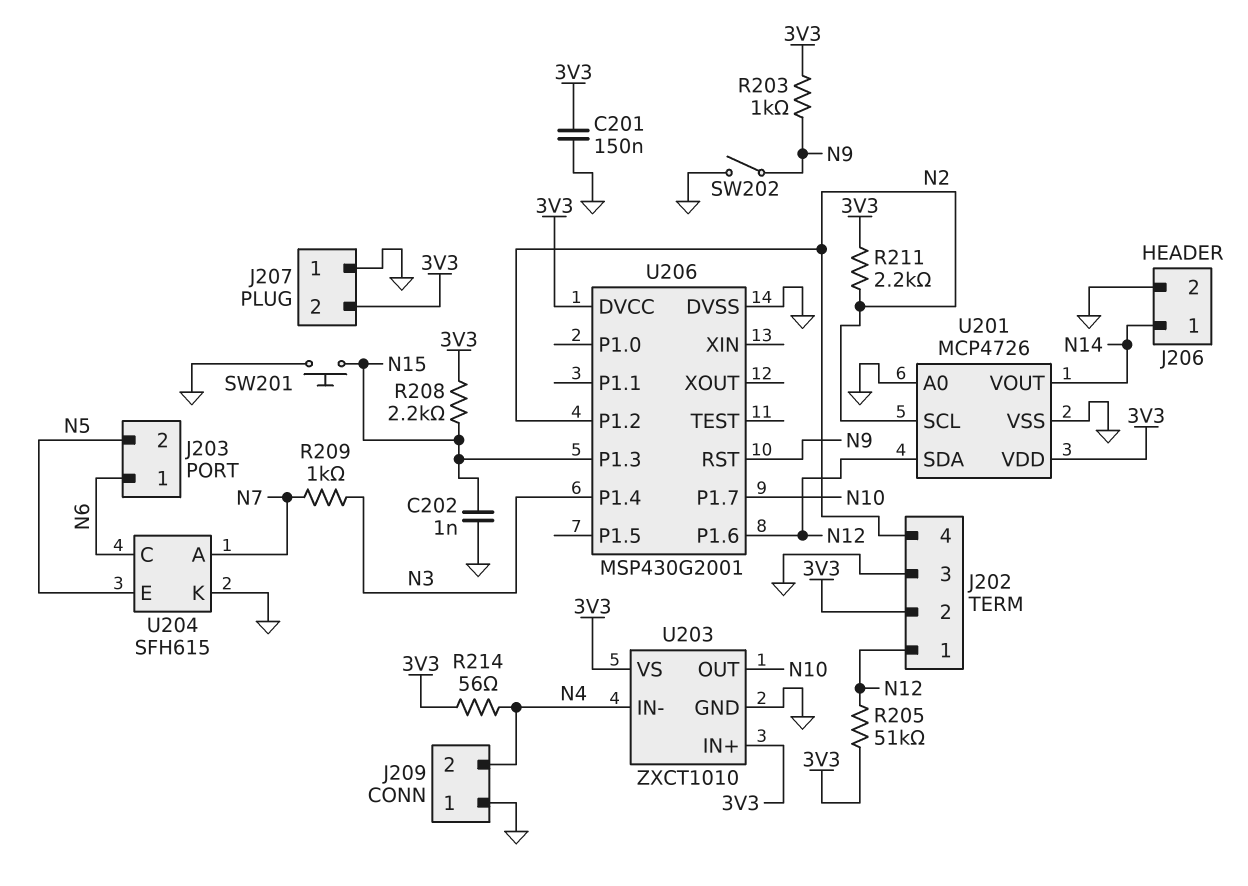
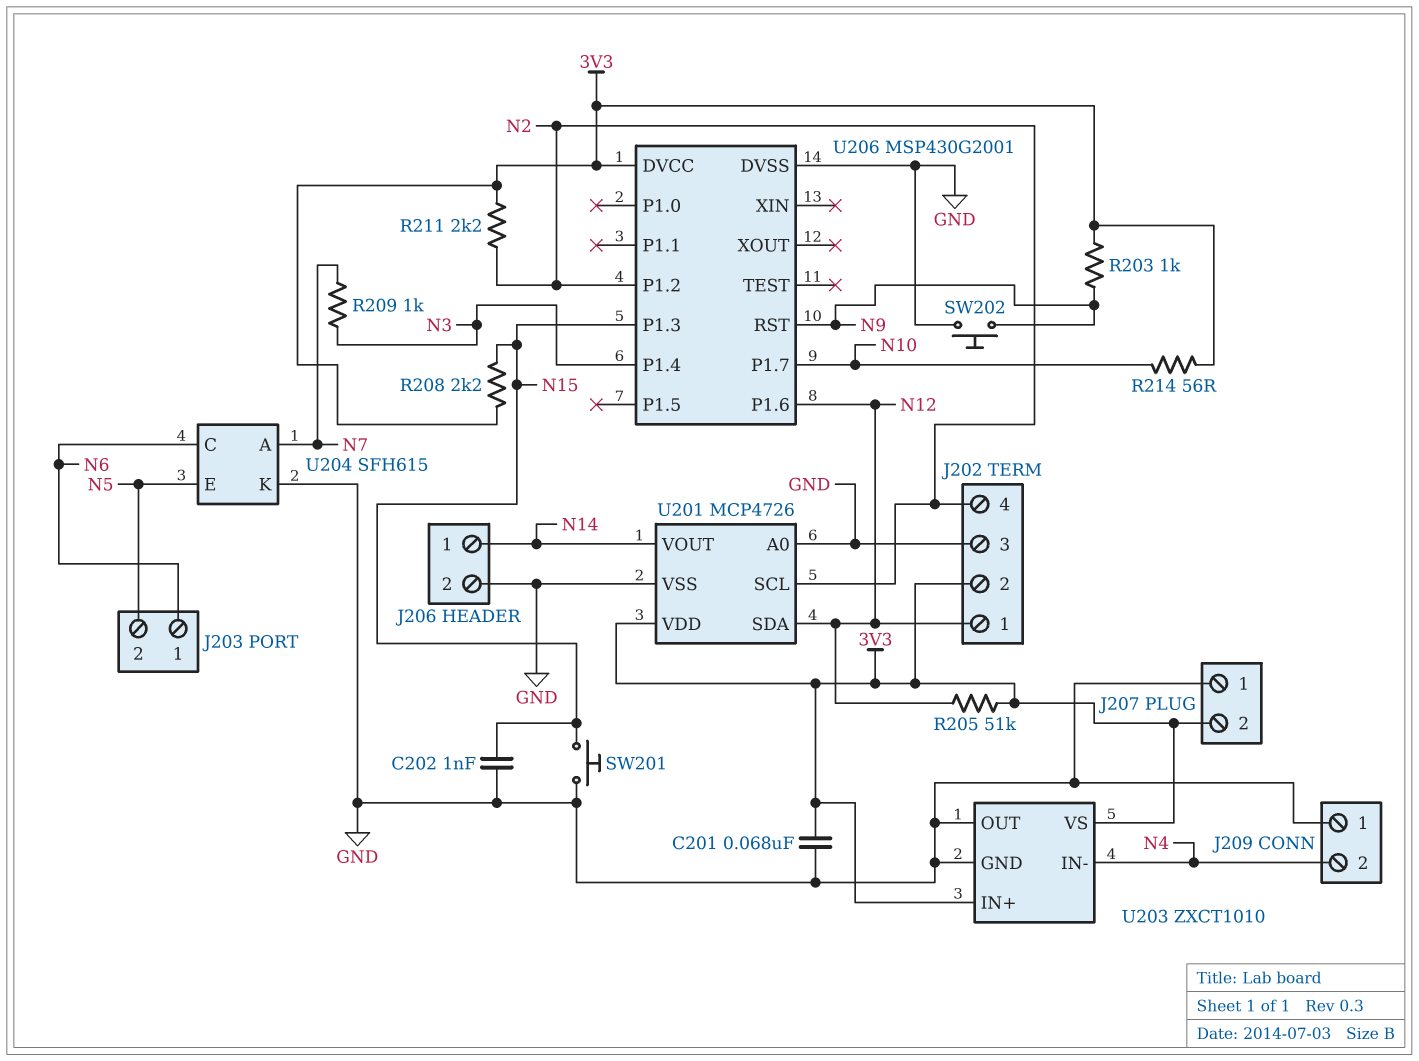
C201: 150nF (3V3, GND) -> 68nF (3V3, GND)
R214: 56 (3V3, N4) -> 56 (3V3, N10)
SW202: switch (GND, N9) -> button (GND, N9)
U203 pin OUT: N10 -> GND

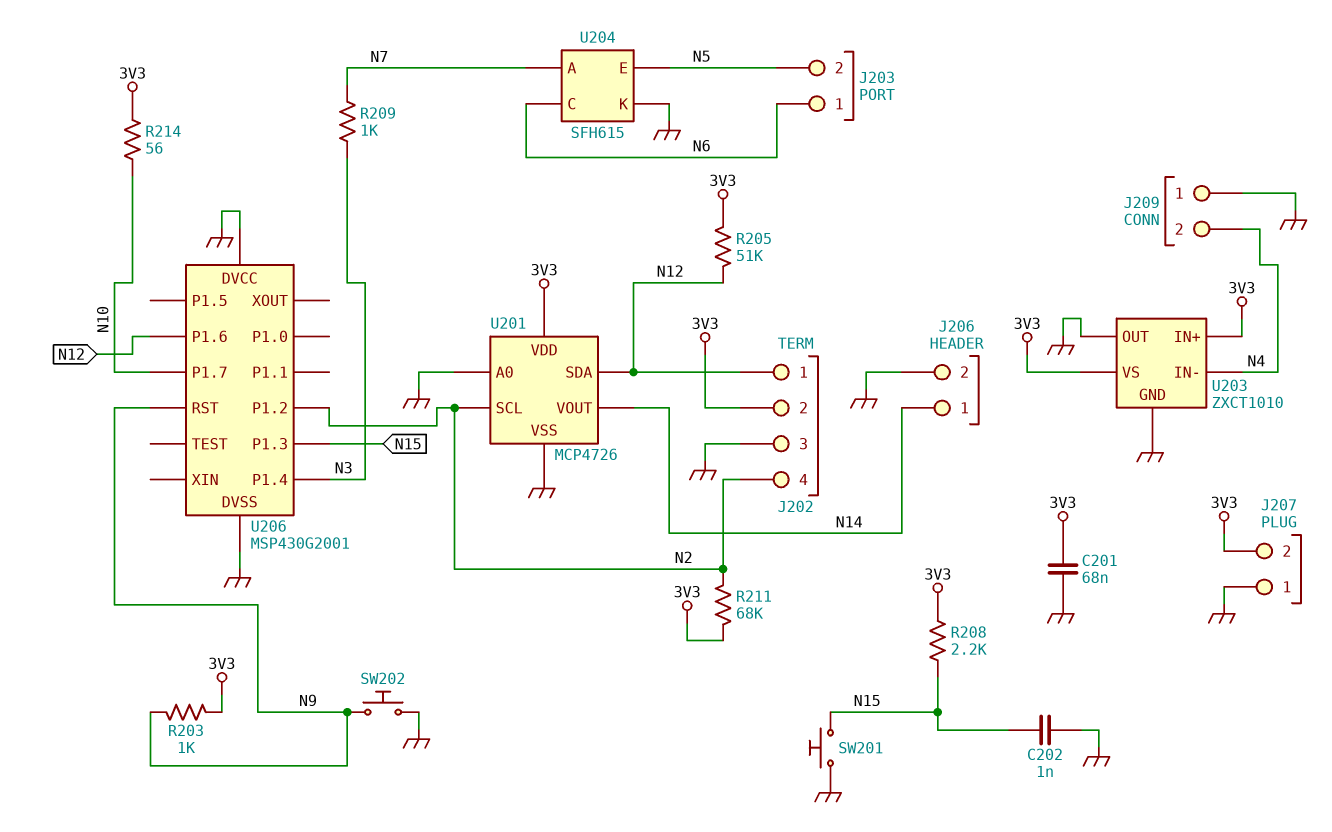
R211: 2.2k (3V3, N2) -> 68k (3V3, N2)
U206 pin DVCC: 3V3 -> GND

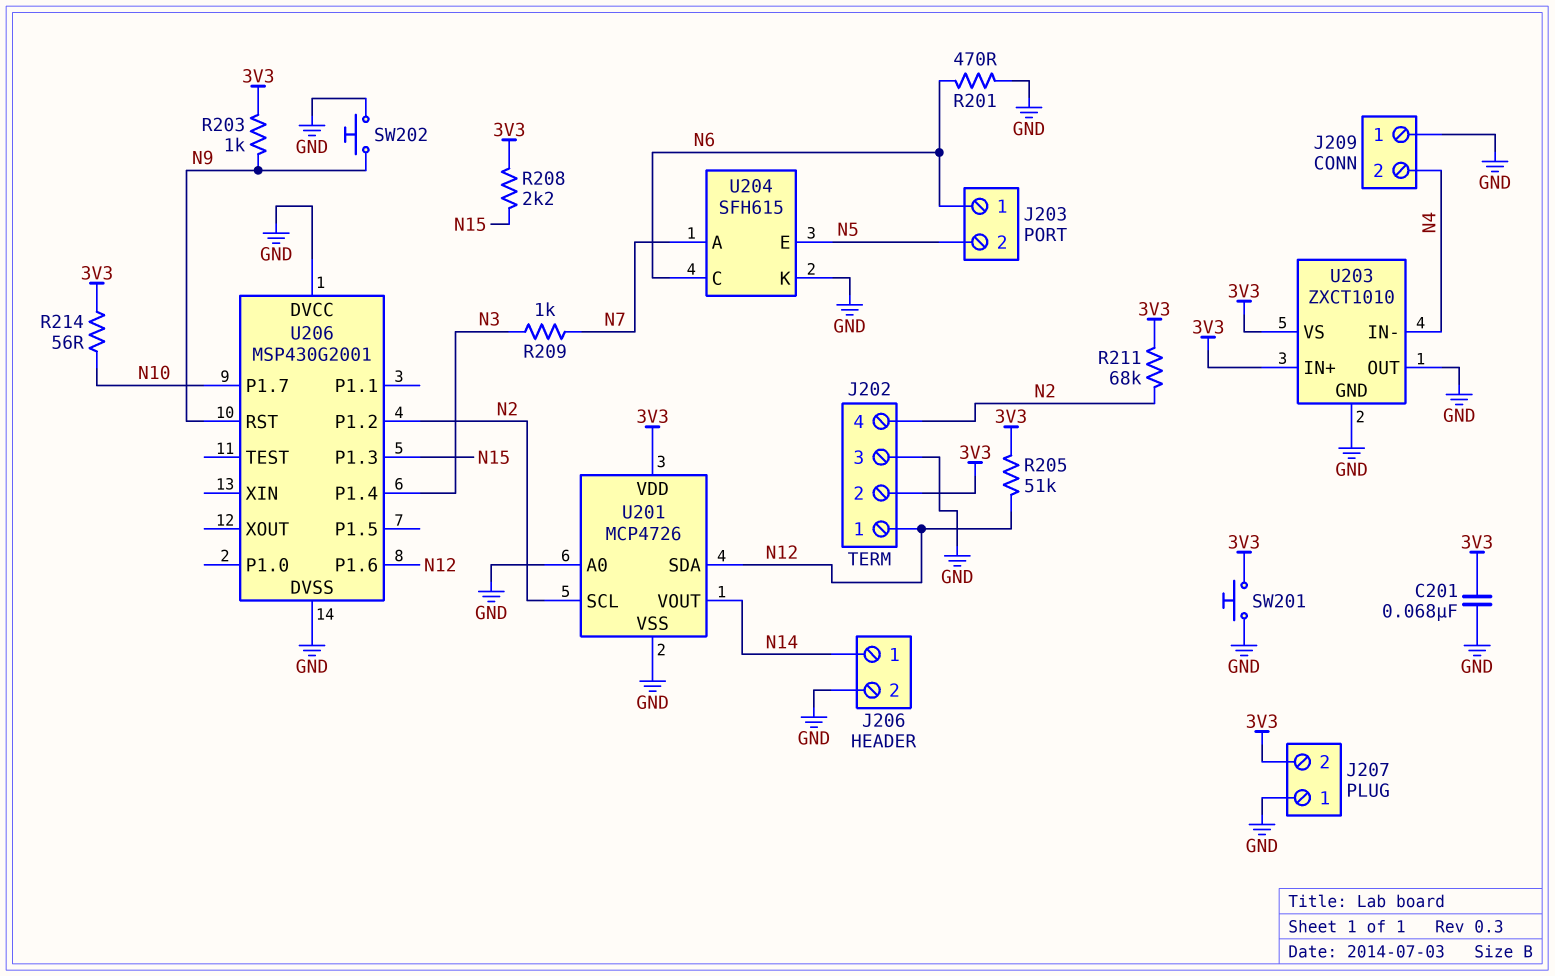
C202: 1nF (GND, N15) -> none
R201: none -> 470 (GND, N6)
SW201: button (GND, N15) -> button (3V3, GND)

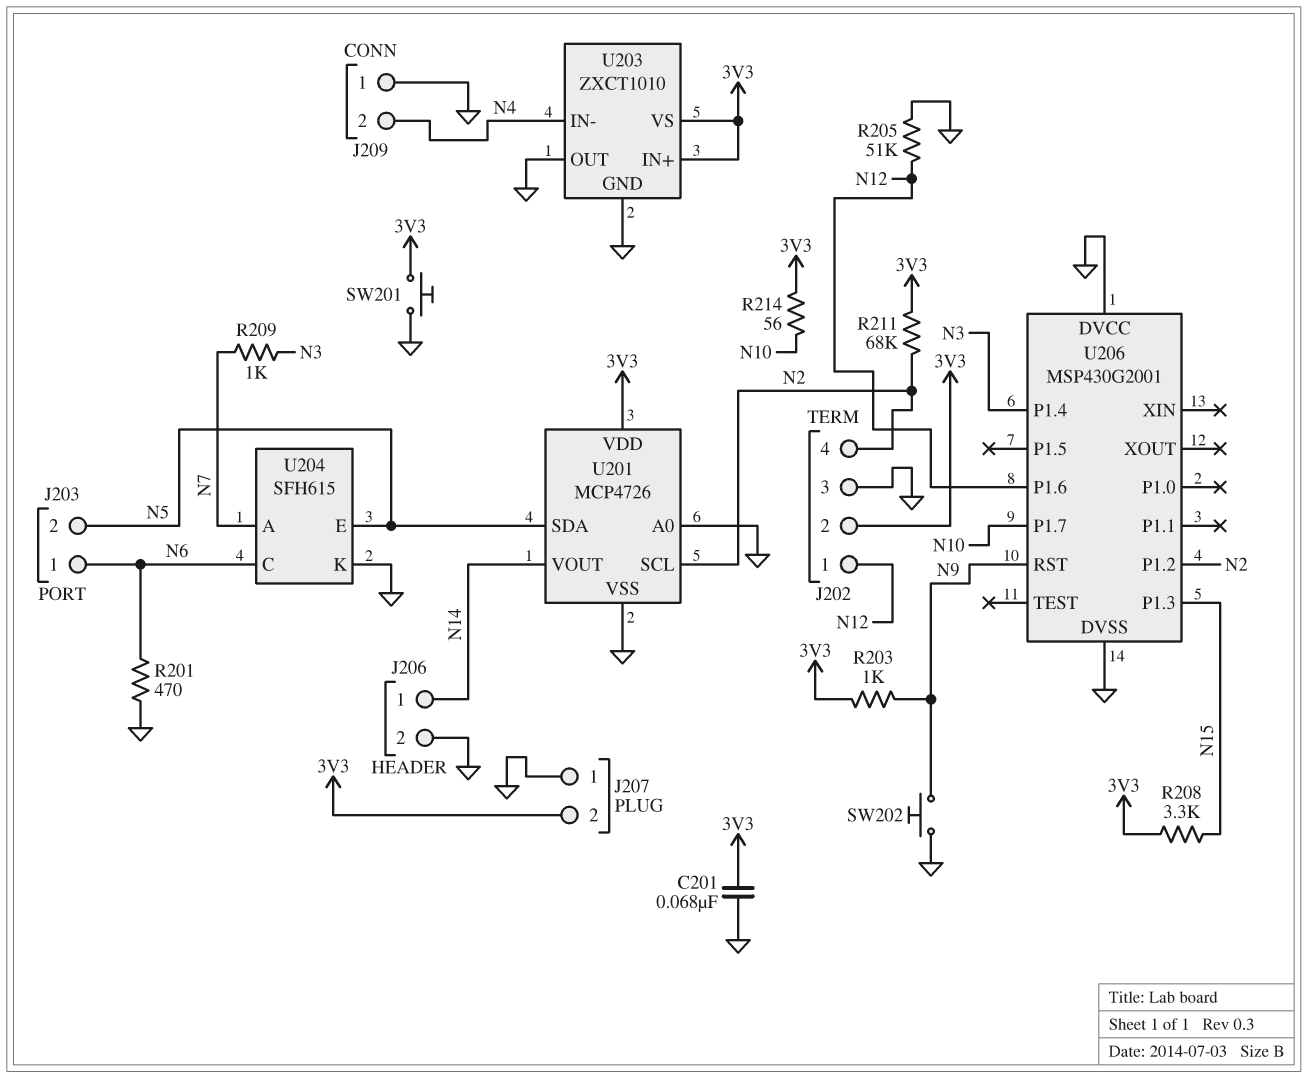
R205: 51k (3V3, N12) -> 51k (GND, N12)
R208: 2.2k (3V3, N15) -> 3.3k (3V3, N15)
U201 pin SDA: N12 -> N5

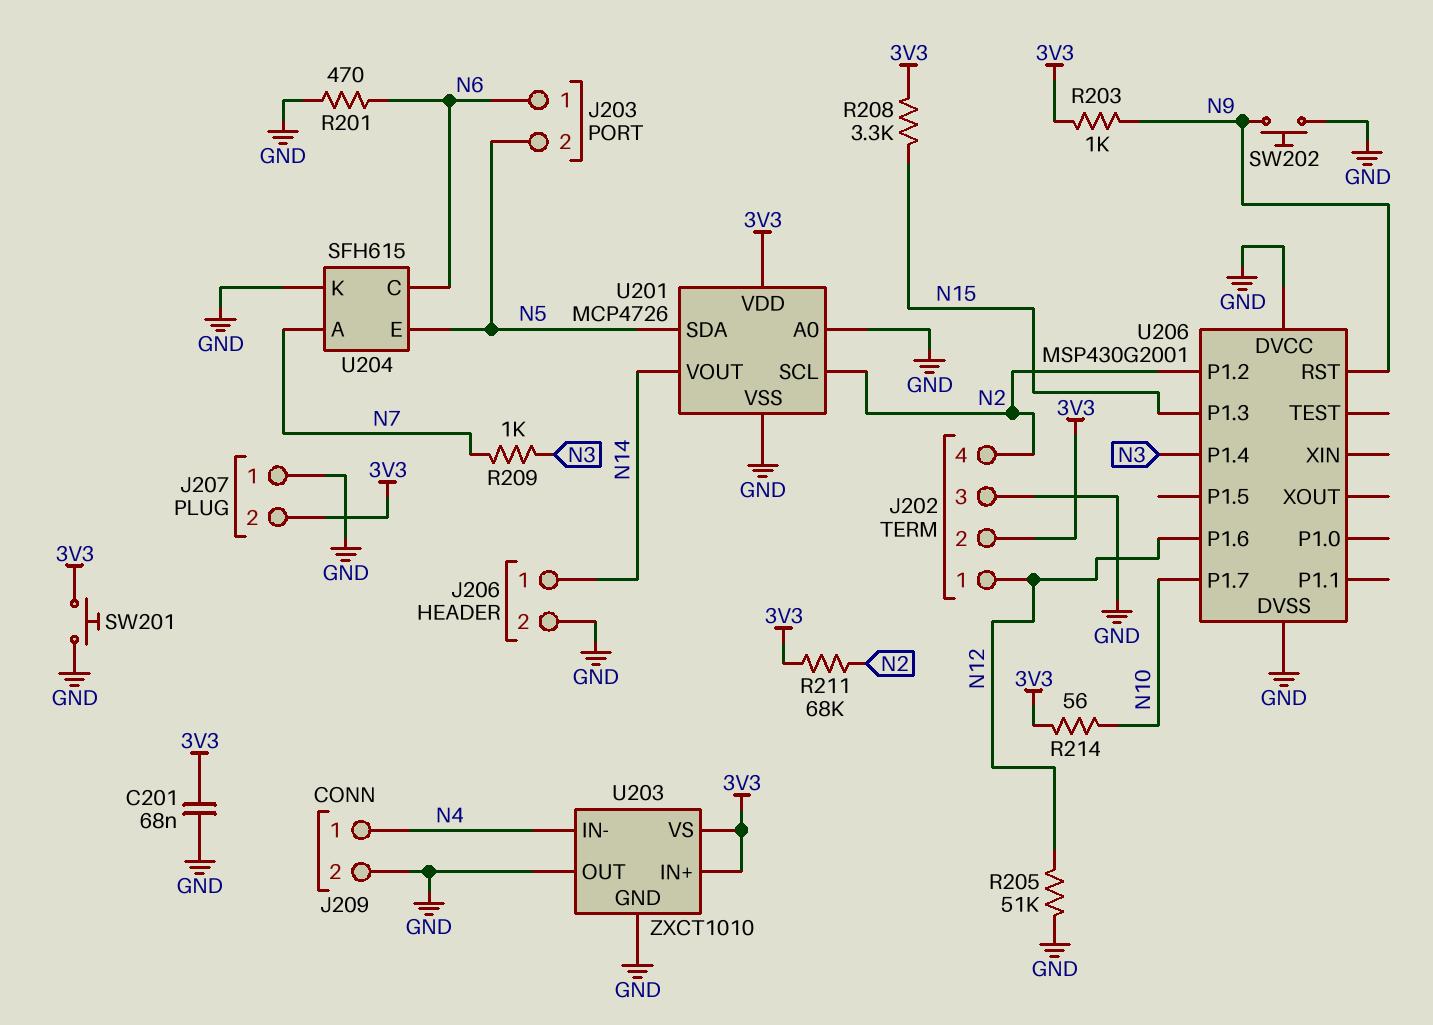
J209 pin 1: GND -> N4
J209 pin 2: N4 -> GND

